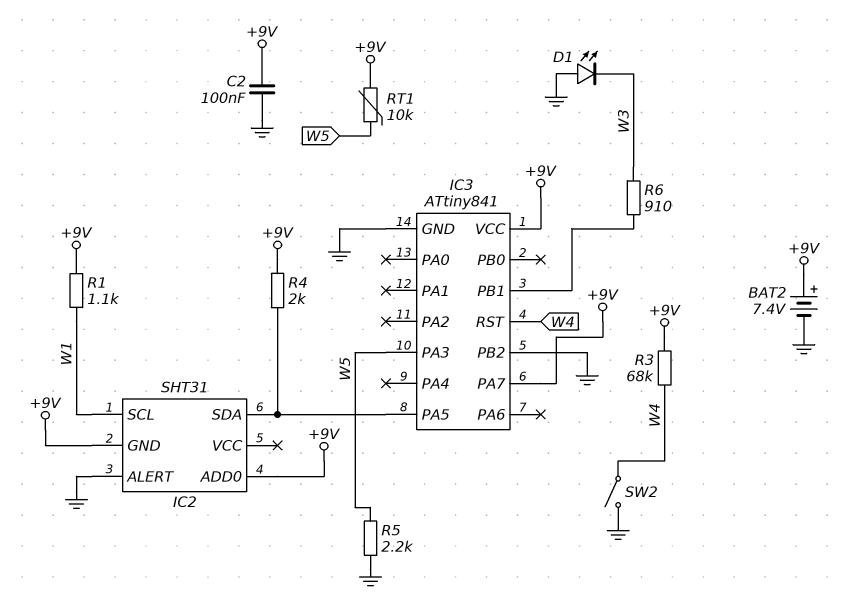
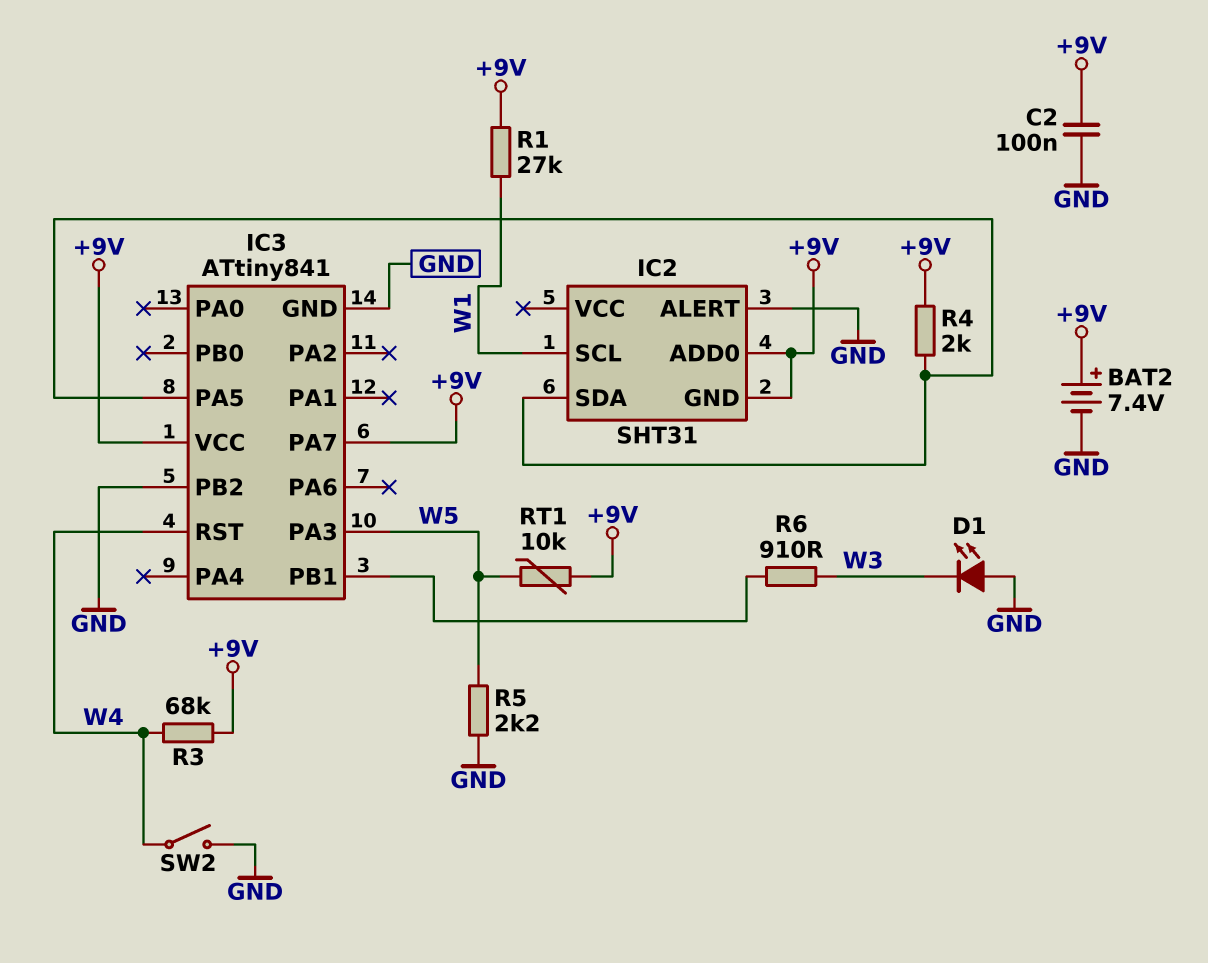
R1: 1.1k (+9V, W1) -> 27k (+9V, W1)

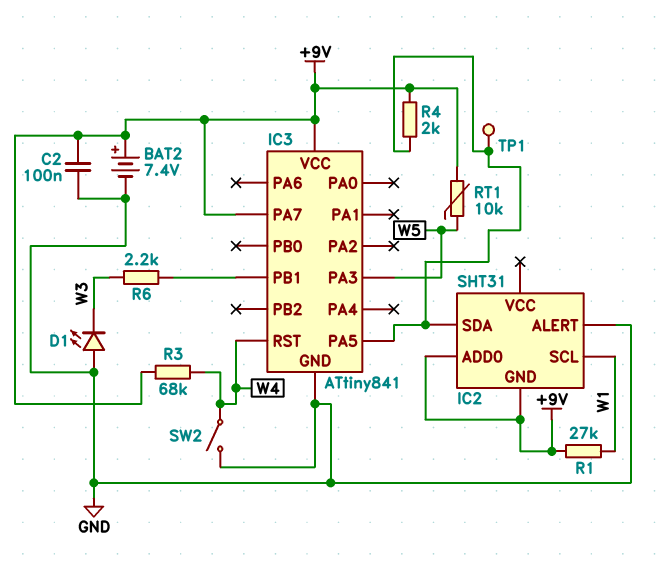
IC3 pin PB2: GND -> none
R5: 2.2k (GND, W5) -> none
R6: 910 (IC3/PB1, W3) -> 2.2k (IC3/PB1, W3)
TP1: none -> test point (IC2/SDA)

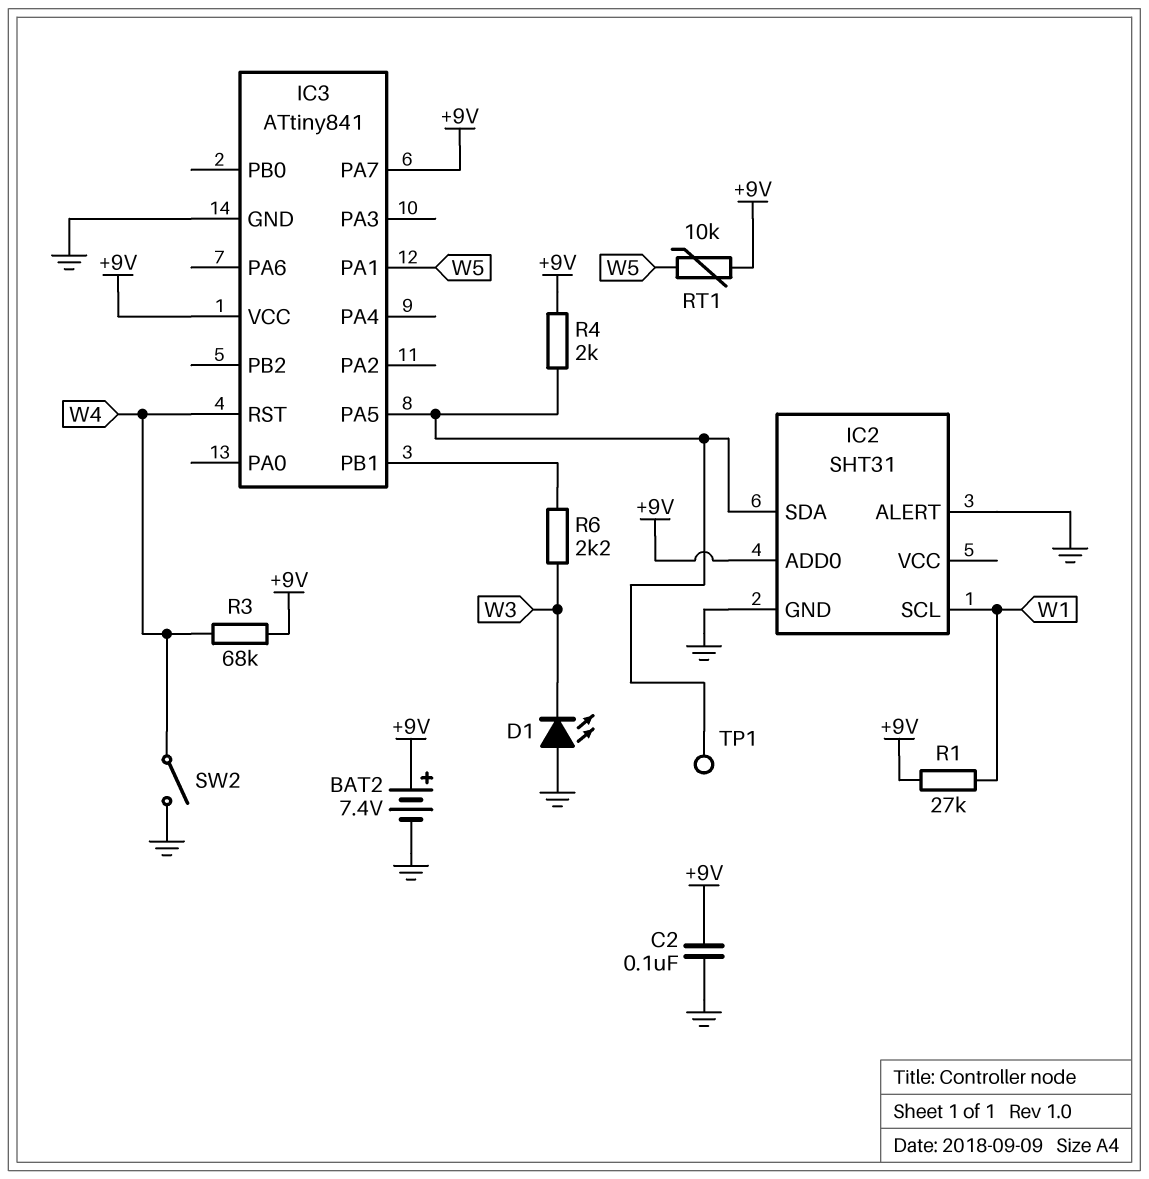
IC2 pin GND: +9V -> GND
IC3 pin PA1: none -> W5
IC3 pin PA3: W5 -> none

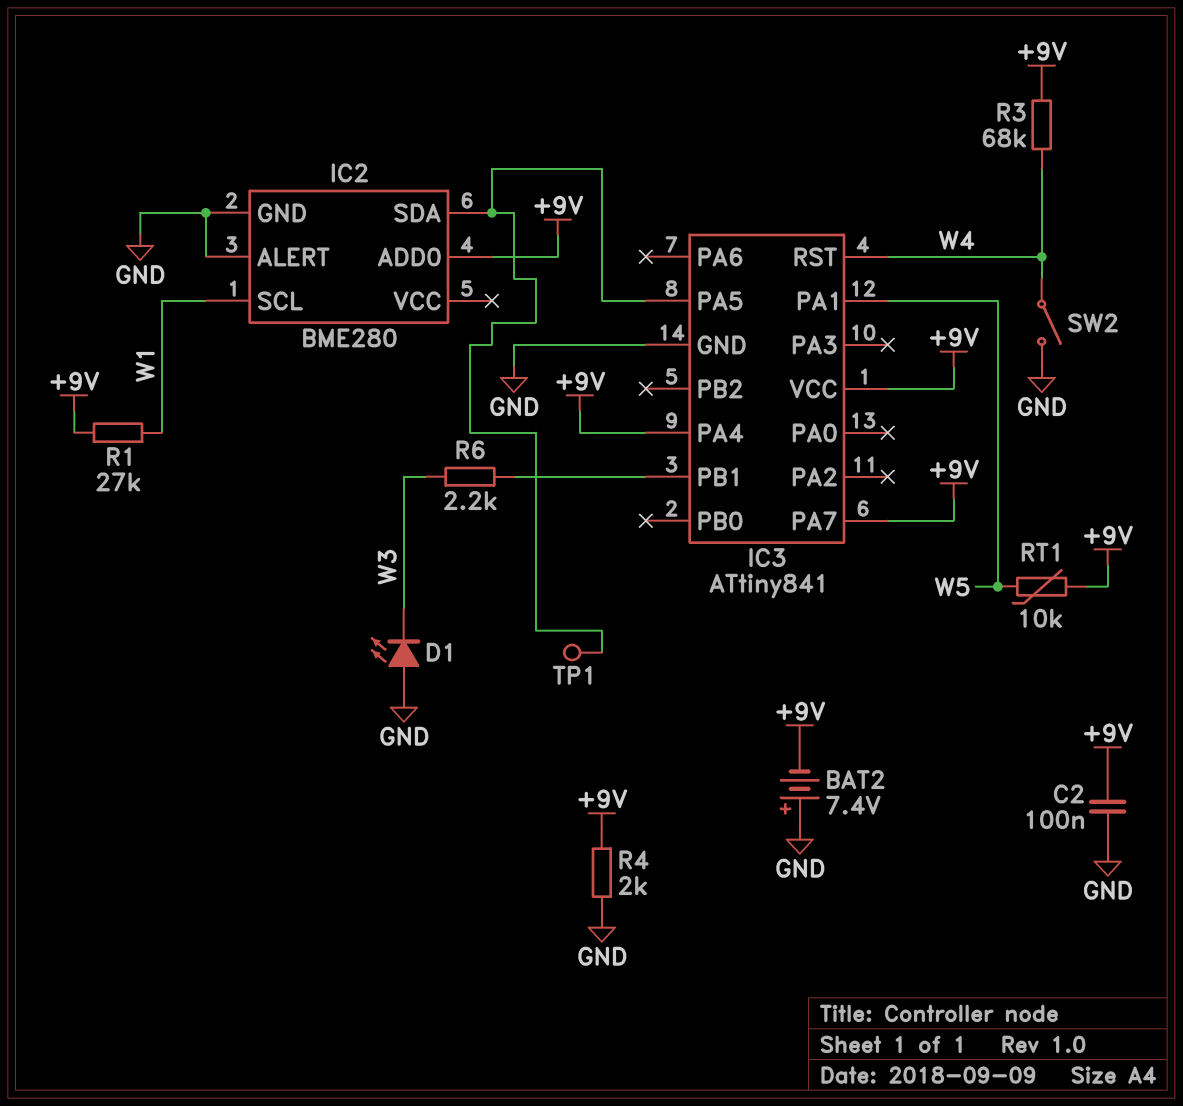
BAT2: 7.4V (plus +9V, minus GND) -> 7.4V (plus GND, minus +9V)
IC2: SHT31 -> BME280
IC3 pin PA4: none -> +9V
R4: 2k (+9V, IC2/SDA) -> 2k (+9V, GND)

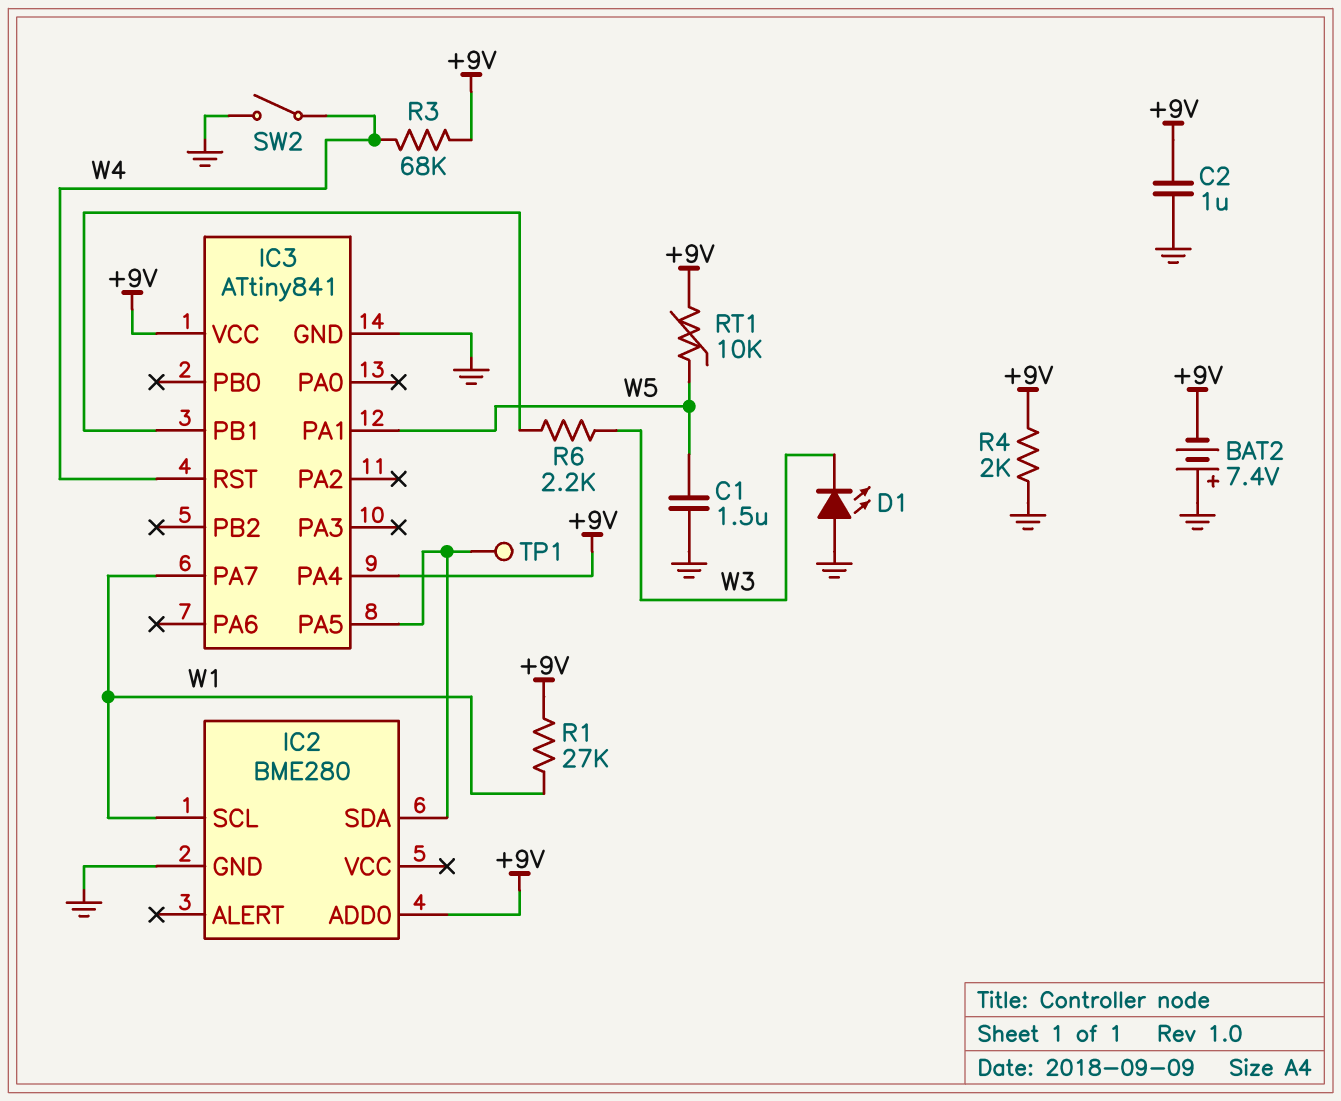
C1: none -> 1.5uF (GND, W5)
C2: 100nF (+9V, GND) -> 1uF (+9V, GND)
IC2 pin ALERT: GND -> none
IC3 pin PA7: +9V -> W1

